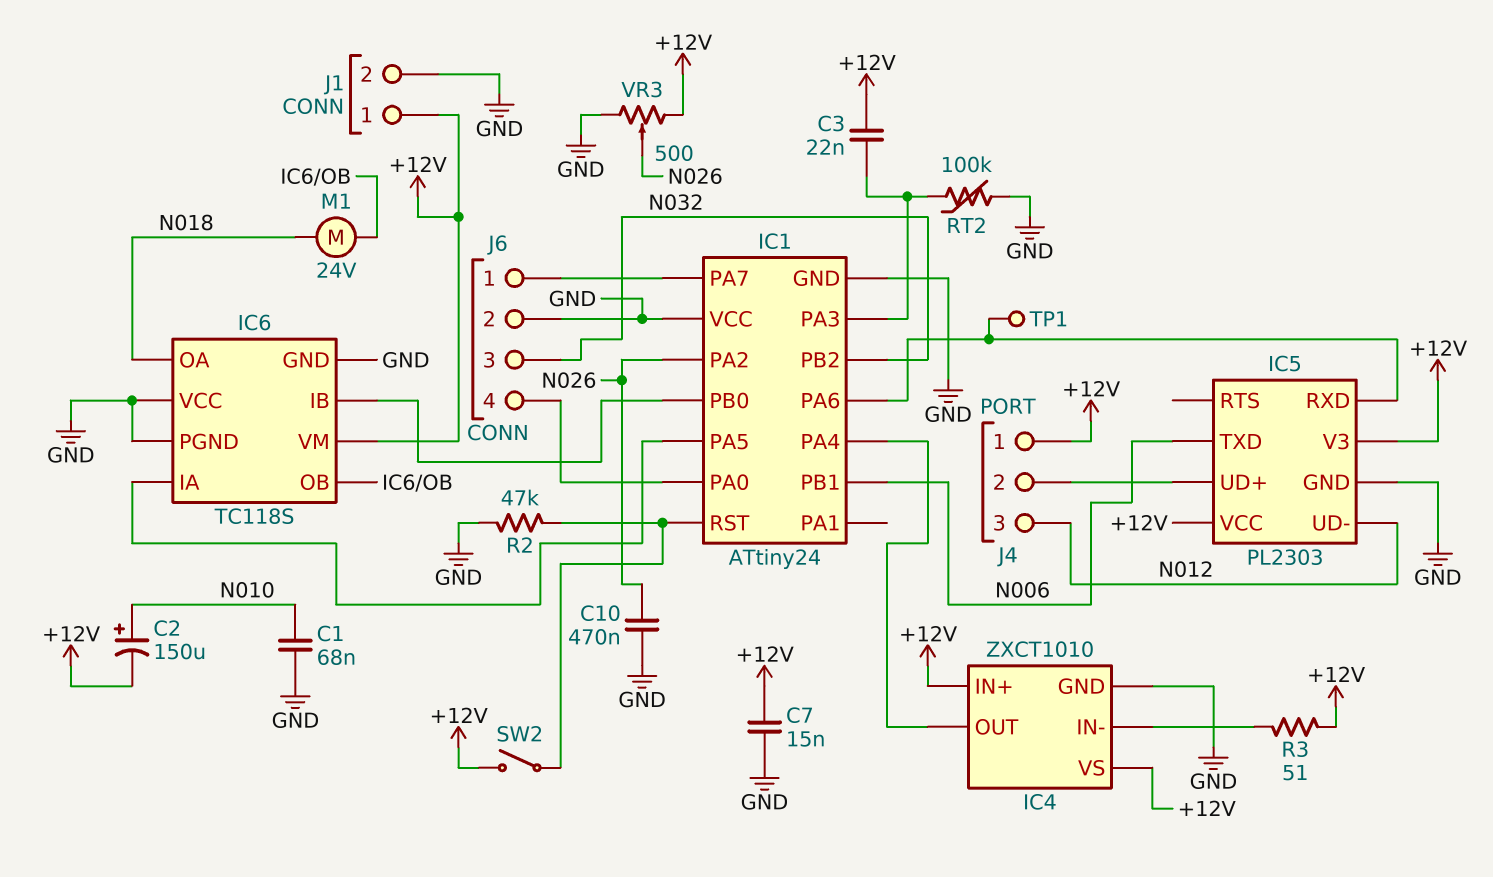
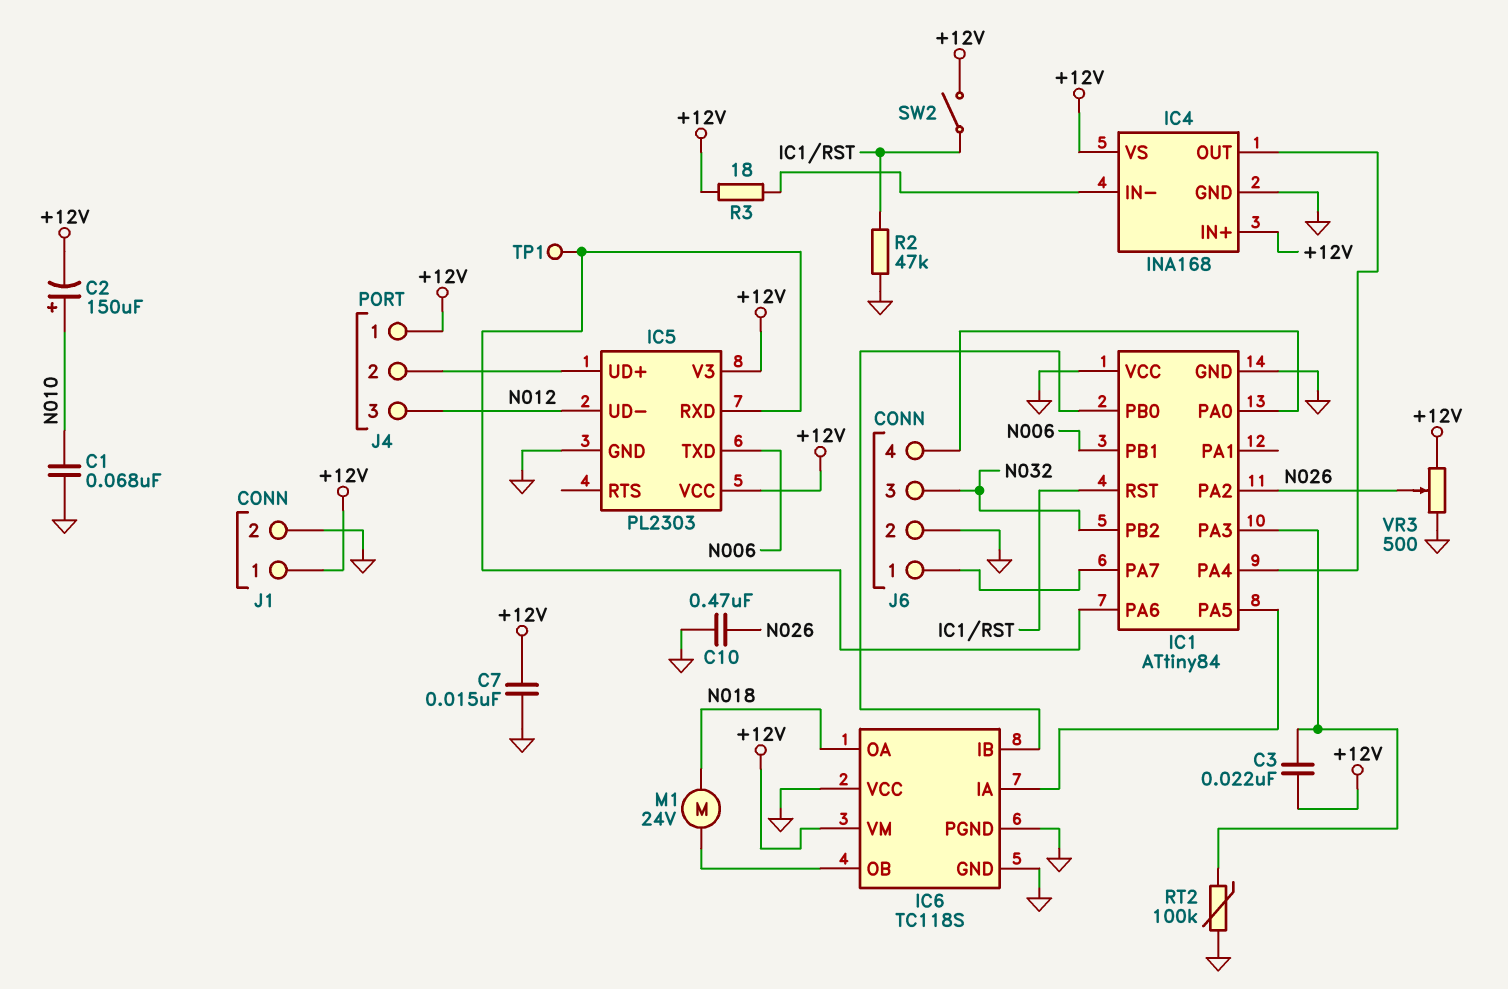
IC1: ATtiny24 -> ATtiny84
IC4: ZXCT1010 -> INA168
R3: 51 (+12V, IC4/IN-) -> 18 (+12V, IC4/IN-)

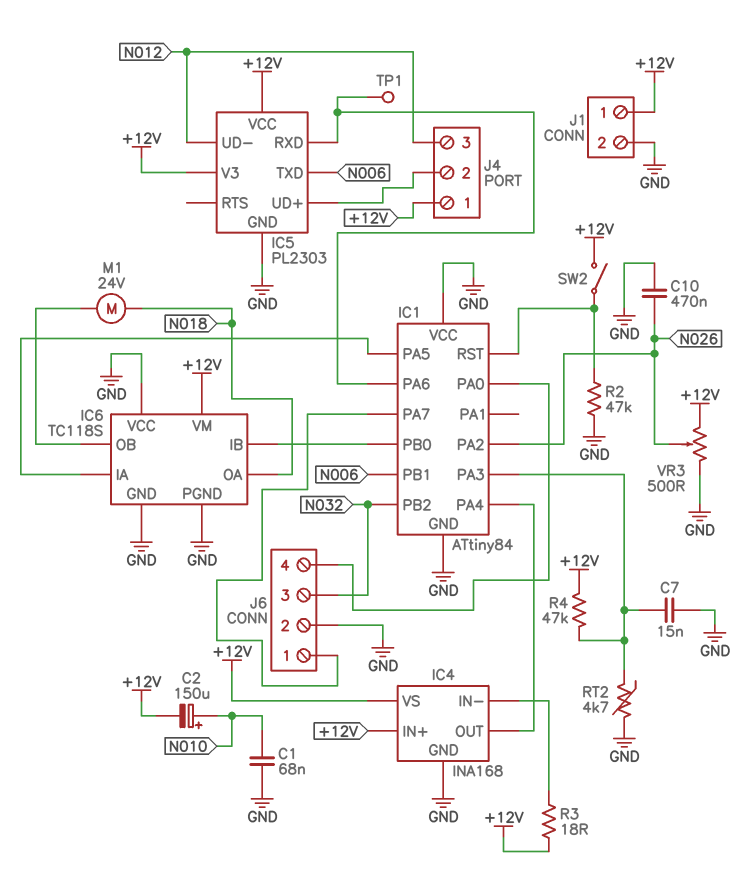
C3: 22nF (+12V, IC1/PA3) -> none
C7: 15nF (+12V, GND) -> 15nF (GND, IC1/PA3)
R4: none -> 47k (+12V, IC1/PA3)
RT2: 100k (GND, IC1/PA3) -> 4.7k (GND, IC1/PA3)

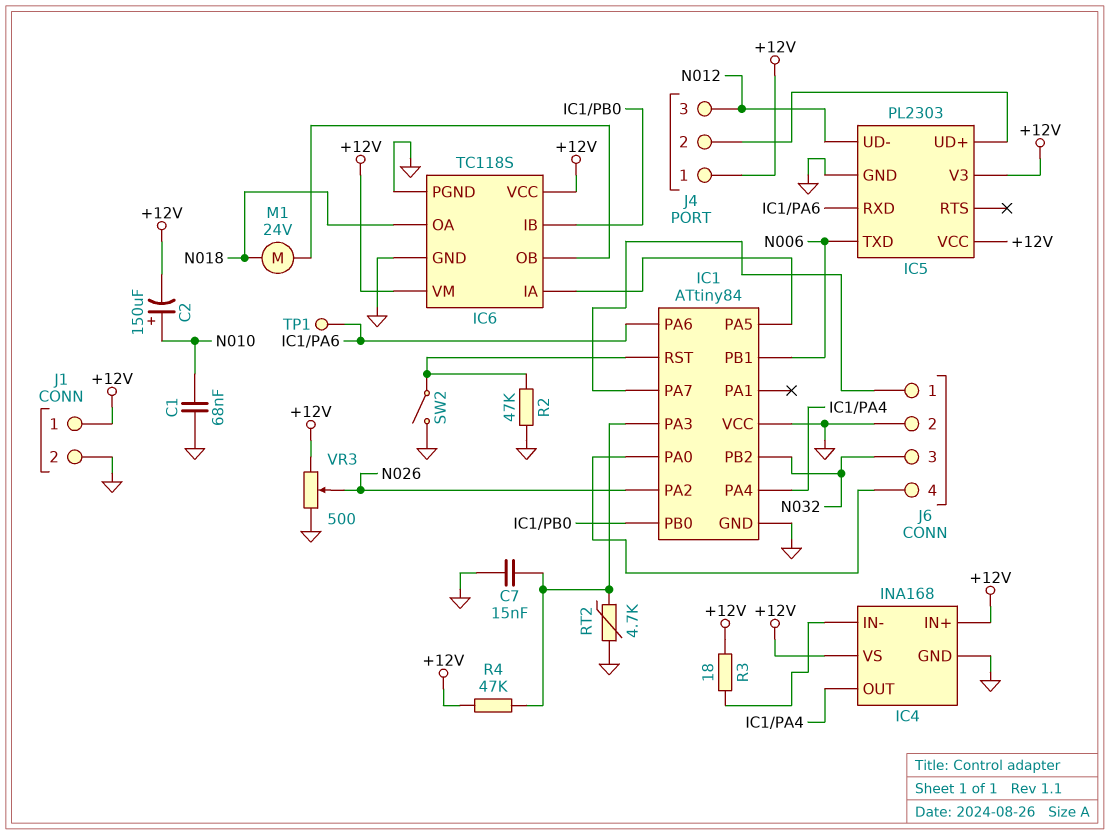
C10: 470nF (GND, N026) -> none
IC6 pin VCC: GND -> +12V
SW2: switch (+12V, IC1/RST) -> switch (GND, IC1/RST)

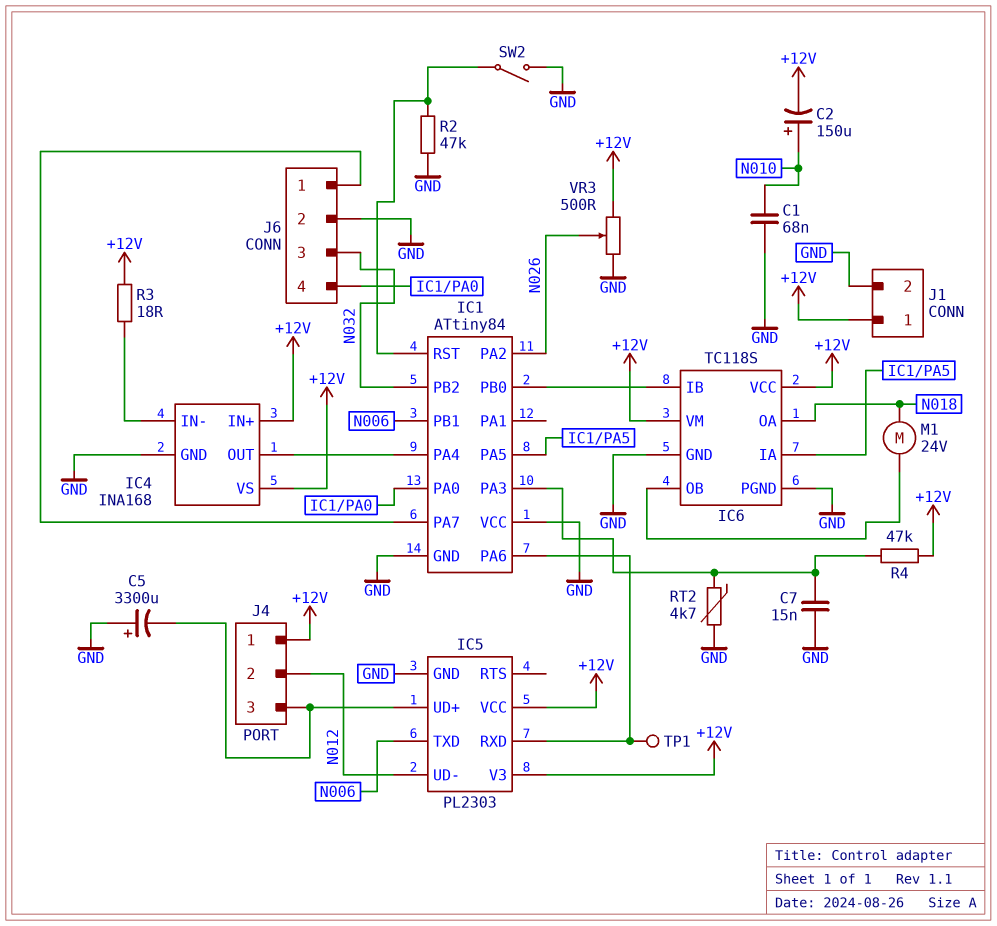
C5: none -> 3300uF (plus GND, minus IC5/UD+)
J4 pin 2: IC5/UD+ -> N012
J4 pin 3: N012 -> IC5/UD+

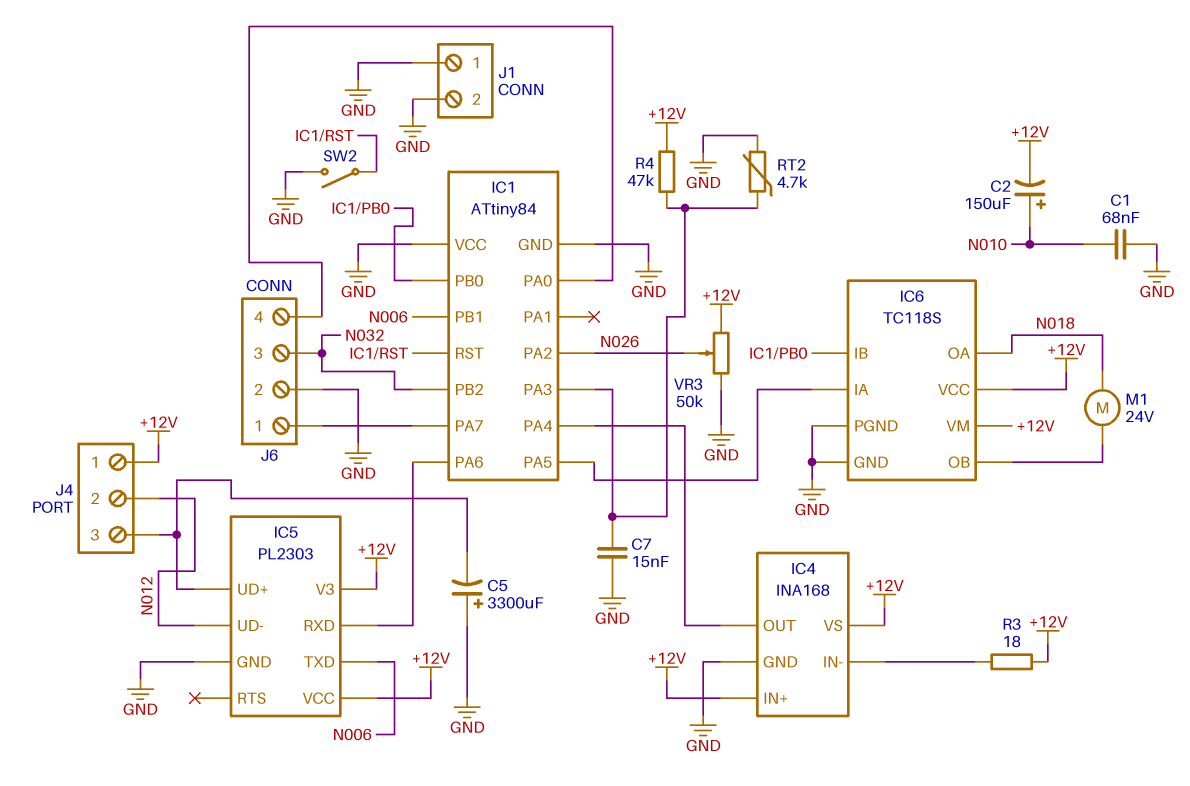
J1 pin 1: +12V -> GND
R2: 47k (GND, IC1/RST) -> none
TP1: test point (IC1/PA6) -> none
VR3: 500 (+12V, GND, wiper N026) -> 50k (+12V, GND, wiper N026)

